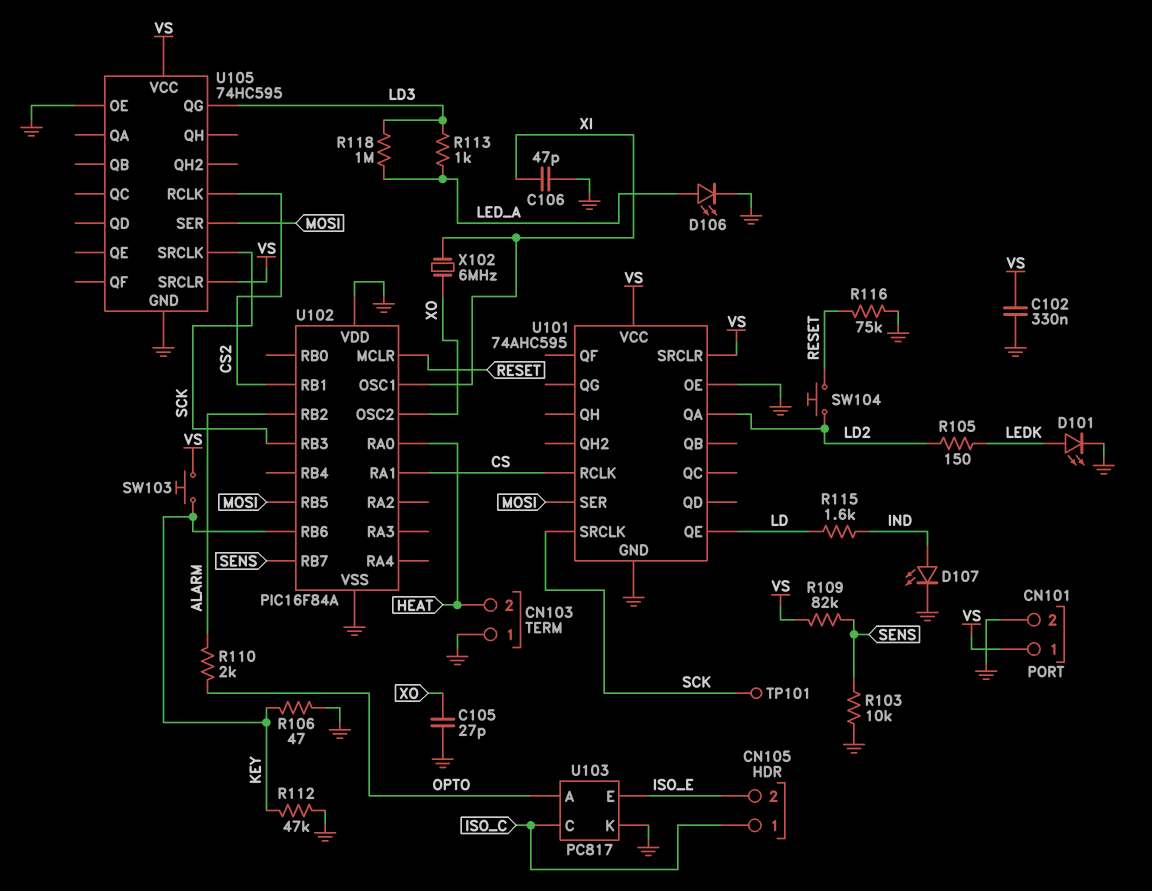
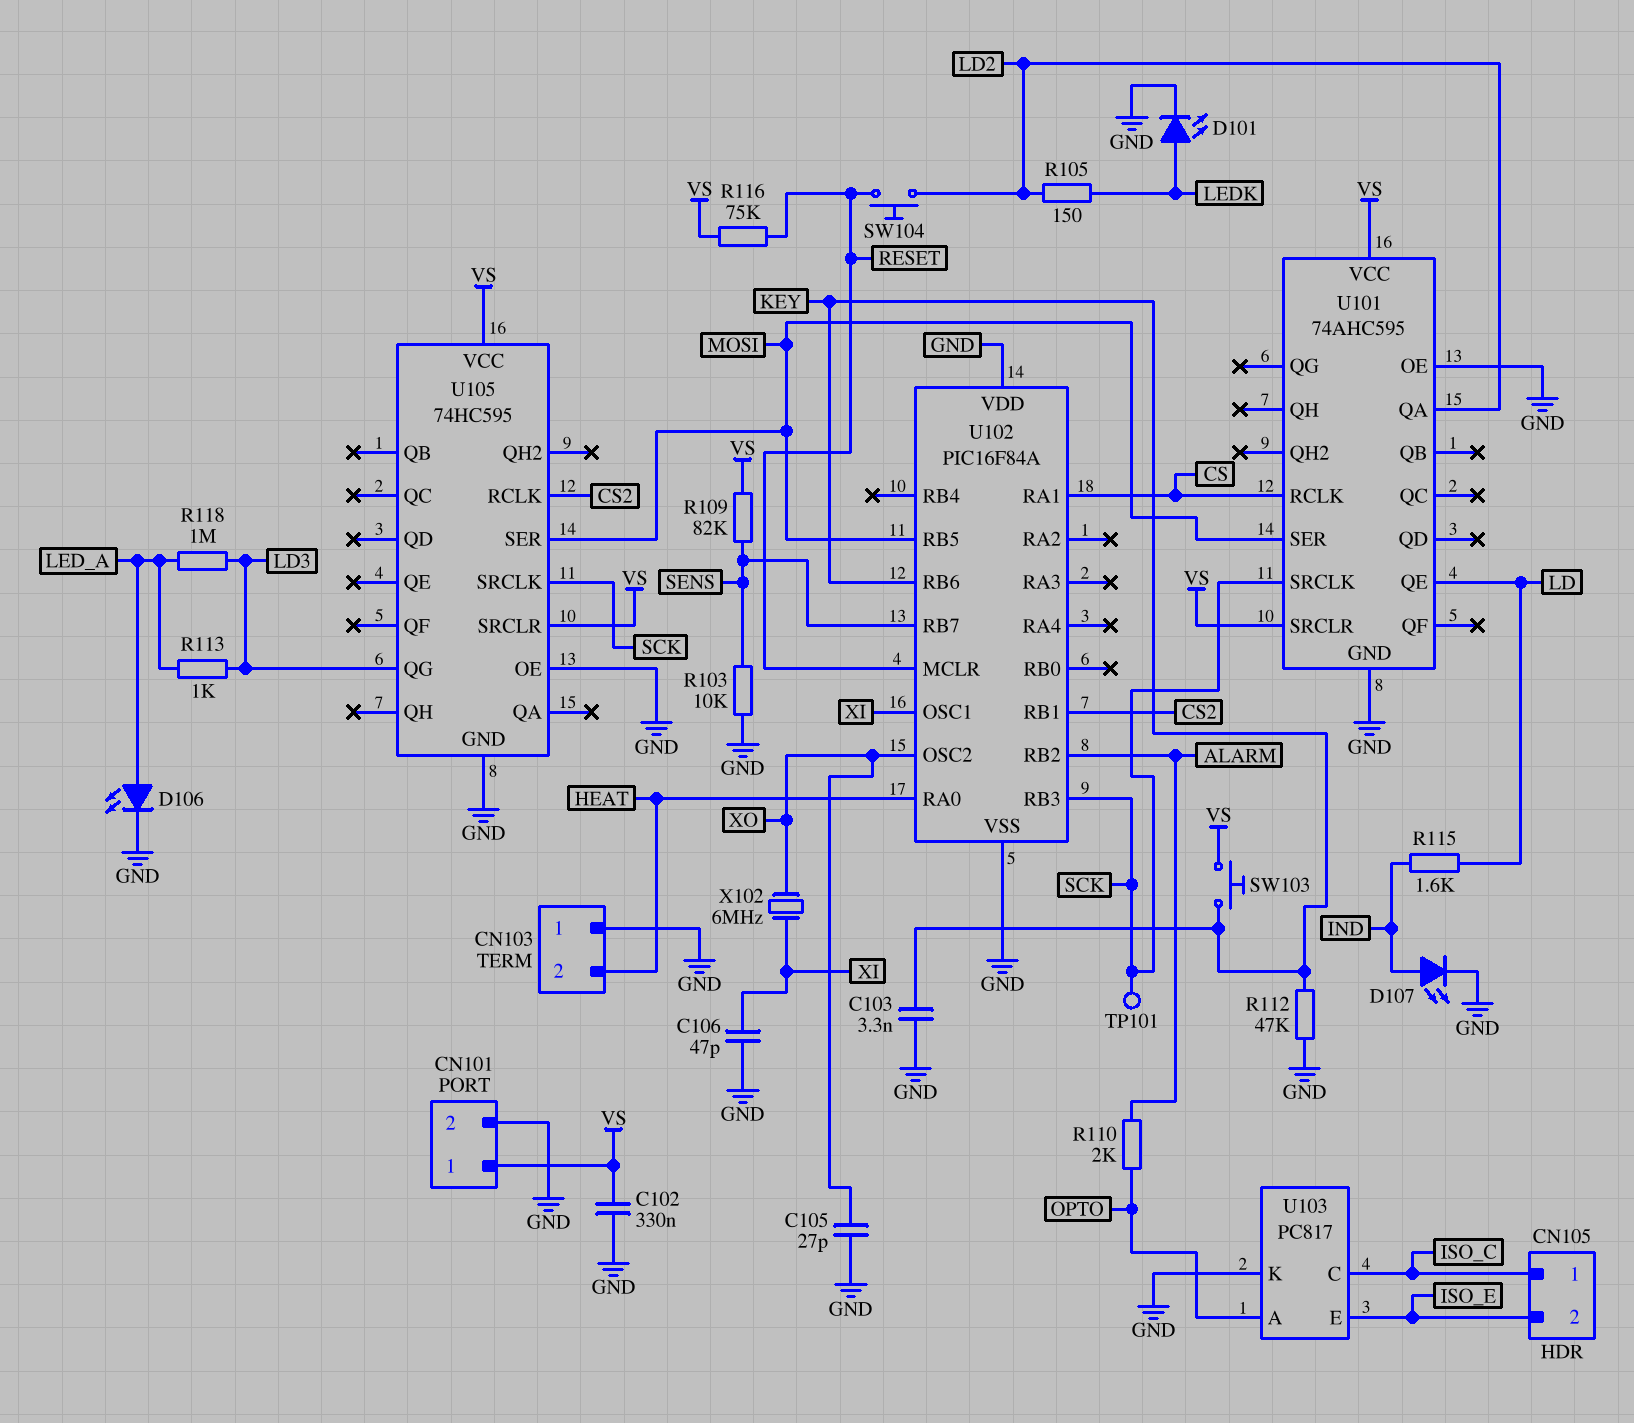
C103: none -> 3.3nF (GND, KEY)
R106: 47 (GND, KEY) -> none
R116: 75k (GND, RESET) -> 75k (RESET, VS)

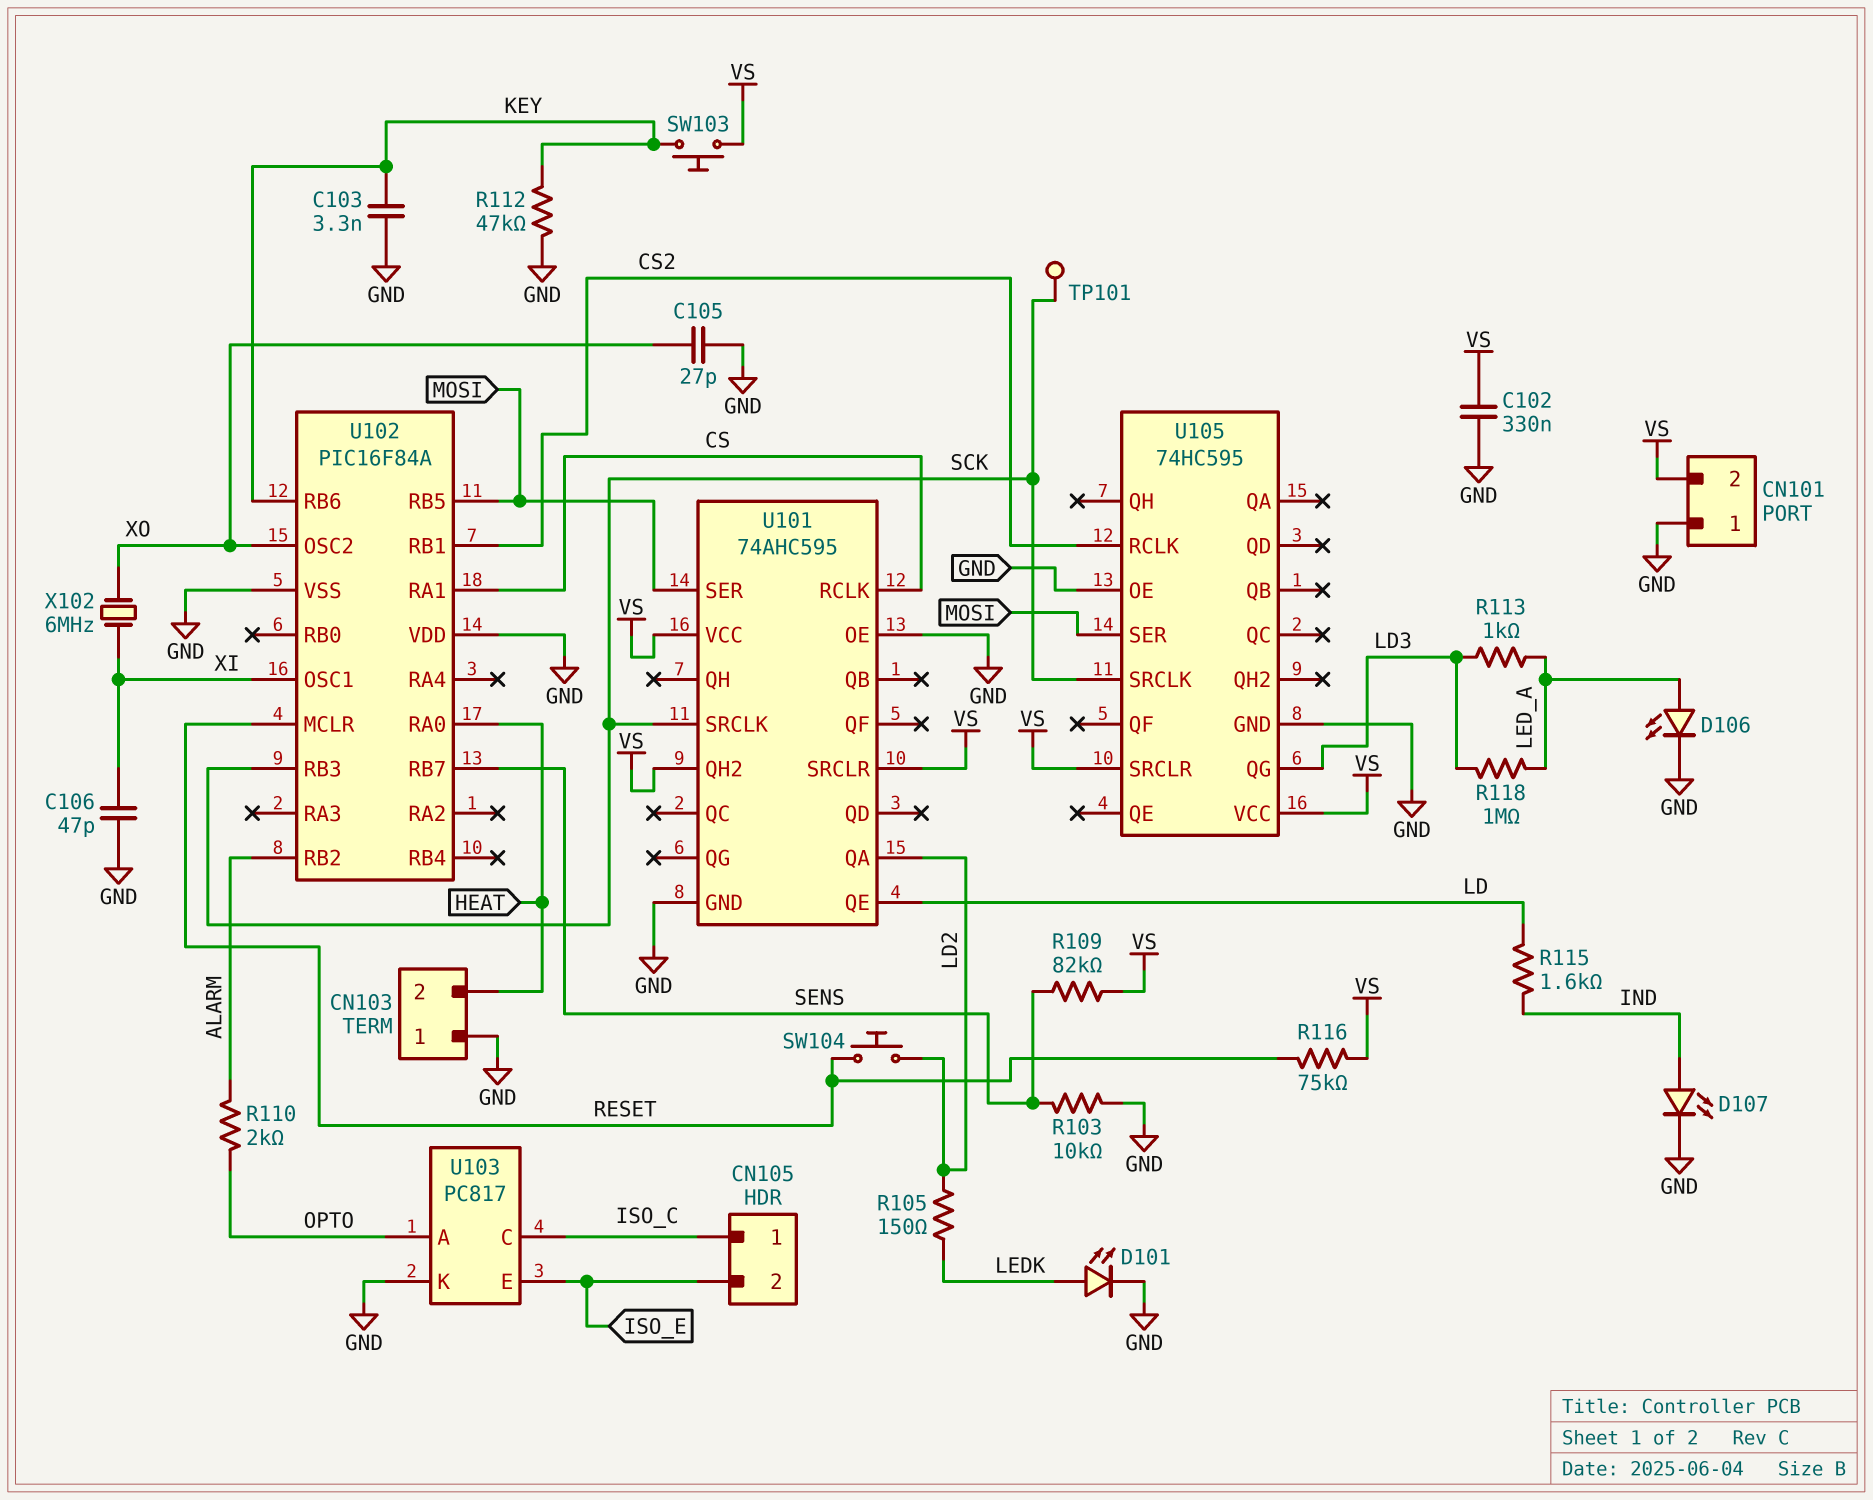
CN101 pin 1: VS -> GND
CN101 pin 2: GND -> VS
U101 pin QH2: none -> VS

